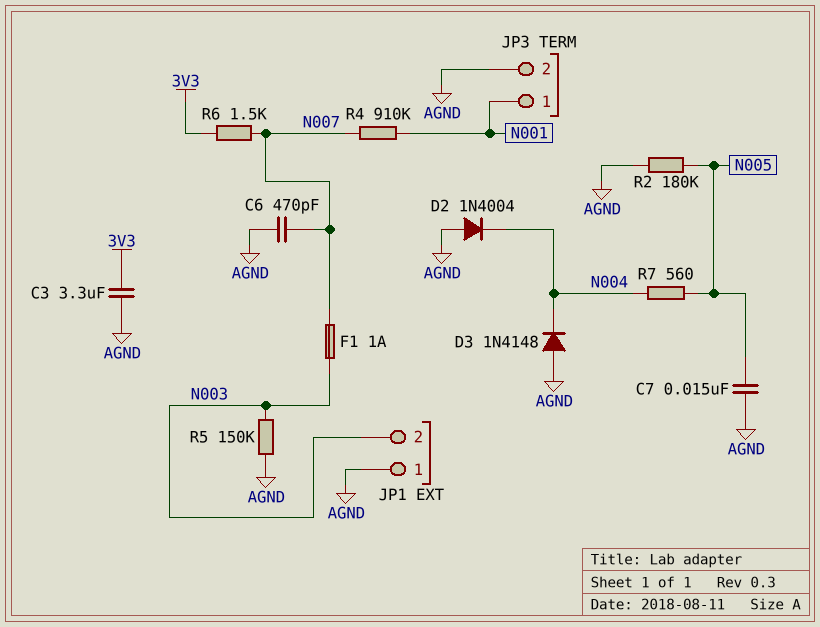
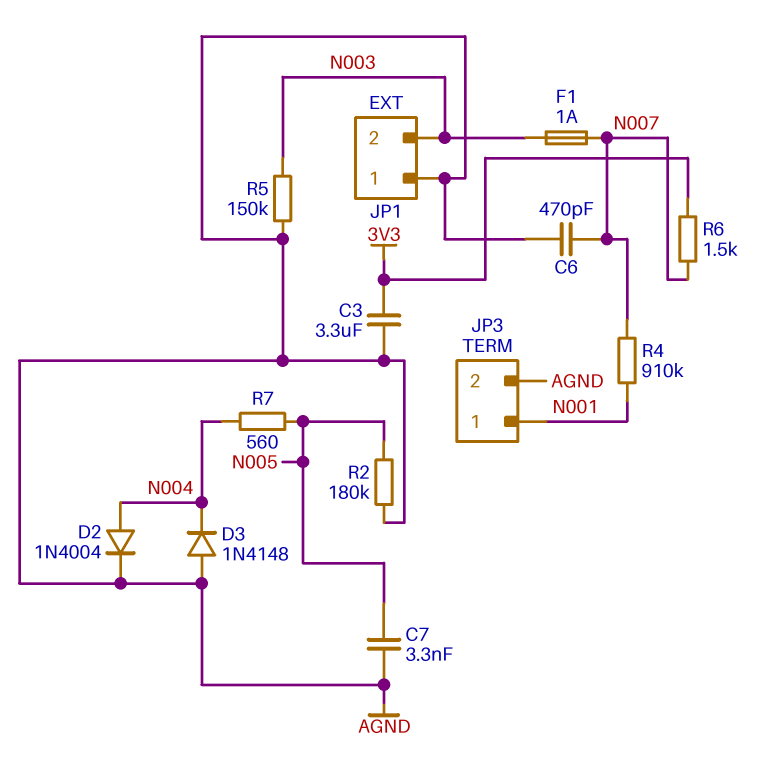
C7: 15nF (AGND, N005) -> 3.3nF (AGND, N005)
D2: diode 1N4004 (A AGND, K N004) -> diode 1N4004 (A N004, K AGND)

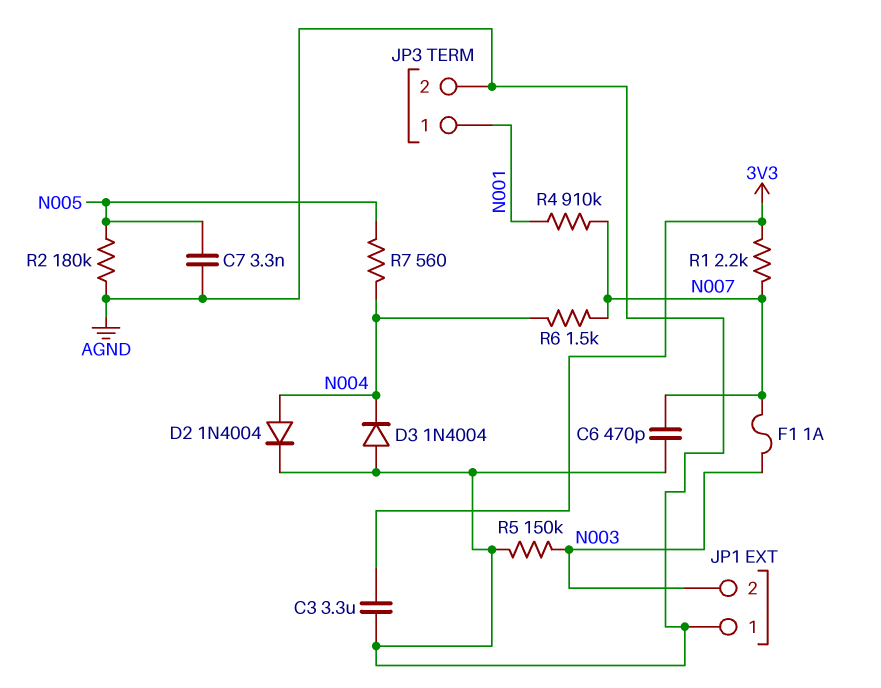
D3: diode 1N4148 (A AGND, K N004) -> diode 1N4004 (A AGND, K N004)
R1: none -> 2.2k (3V3, N007)
R6: 1.5k (3V3, N007) -> 1.5k (N004, N007)

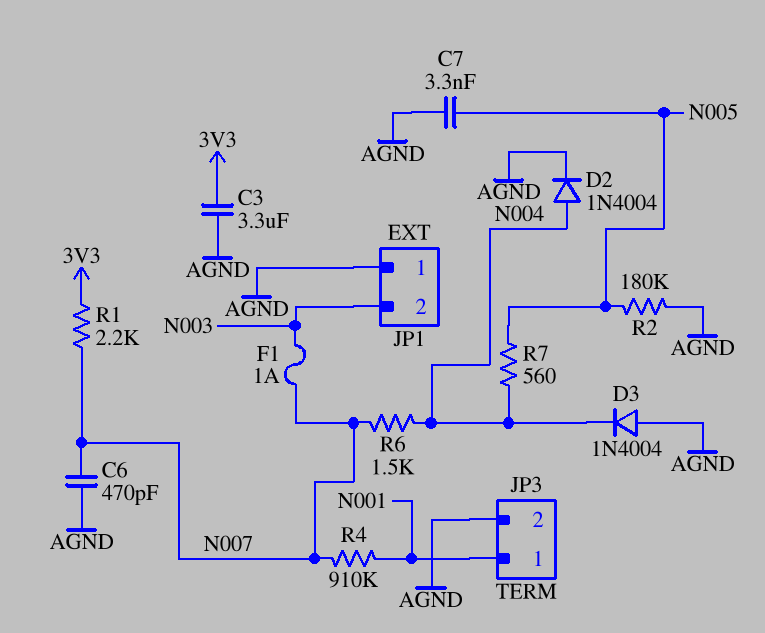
R5: 150k (AGND, N003) -> none

